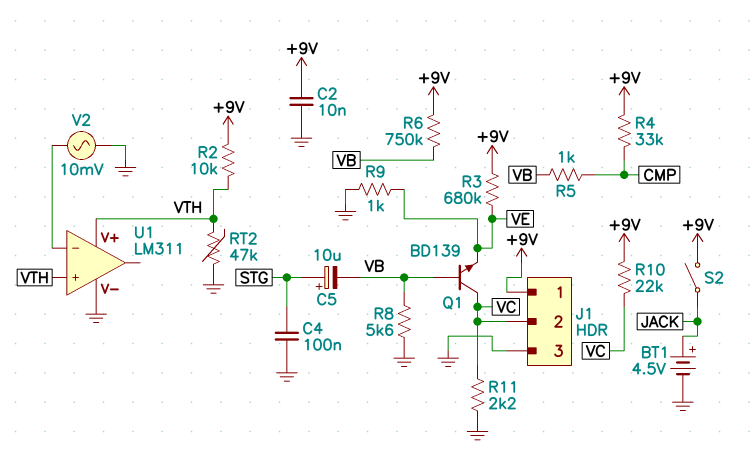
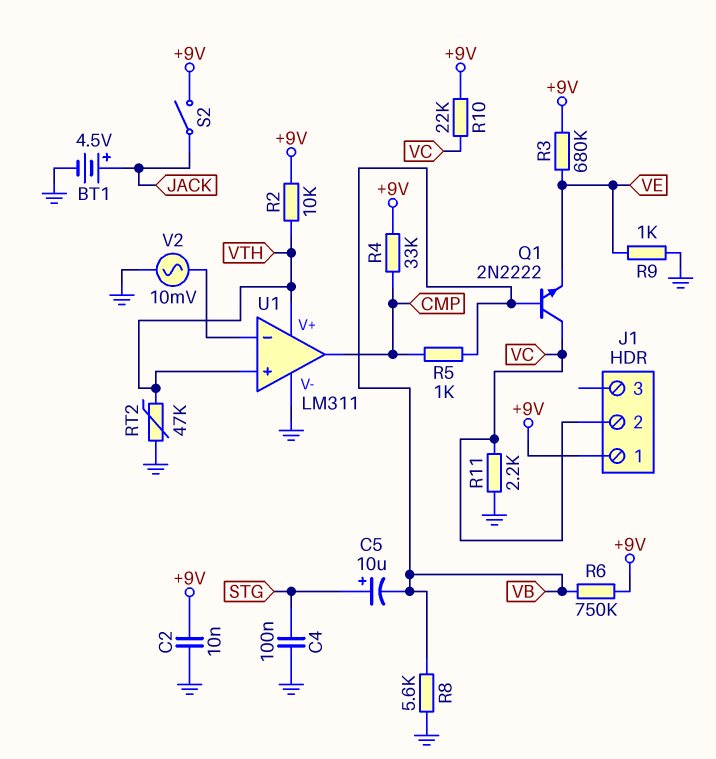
J1 pin 3: GND -> none
Q1: NPN BD139 (B VB, C VC, E VE) -> NPN 2N2222 (B VB, C VC, E VE)
U1 pin out: none -> CMP

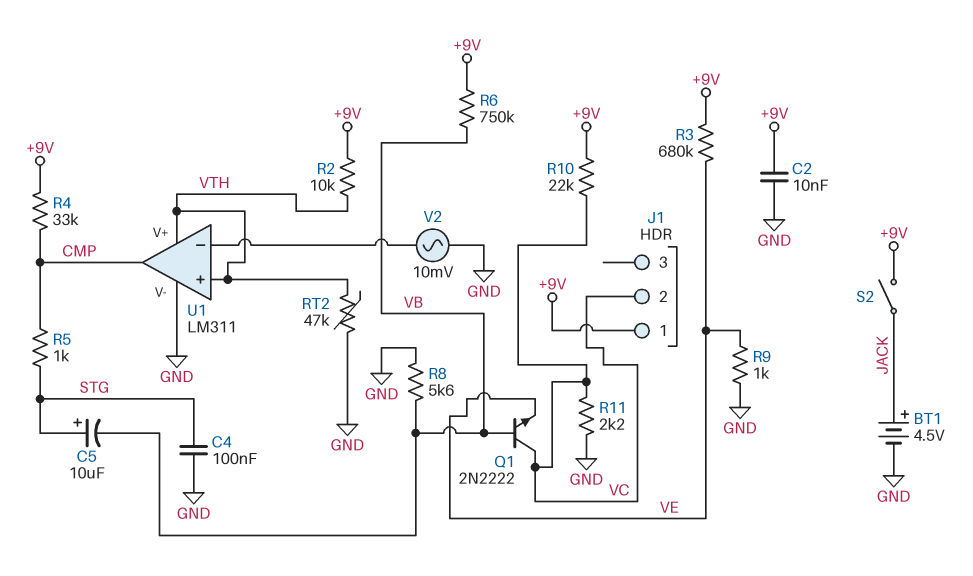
R5: 1k (CMP, VB) -> 1k (CMP, STG)

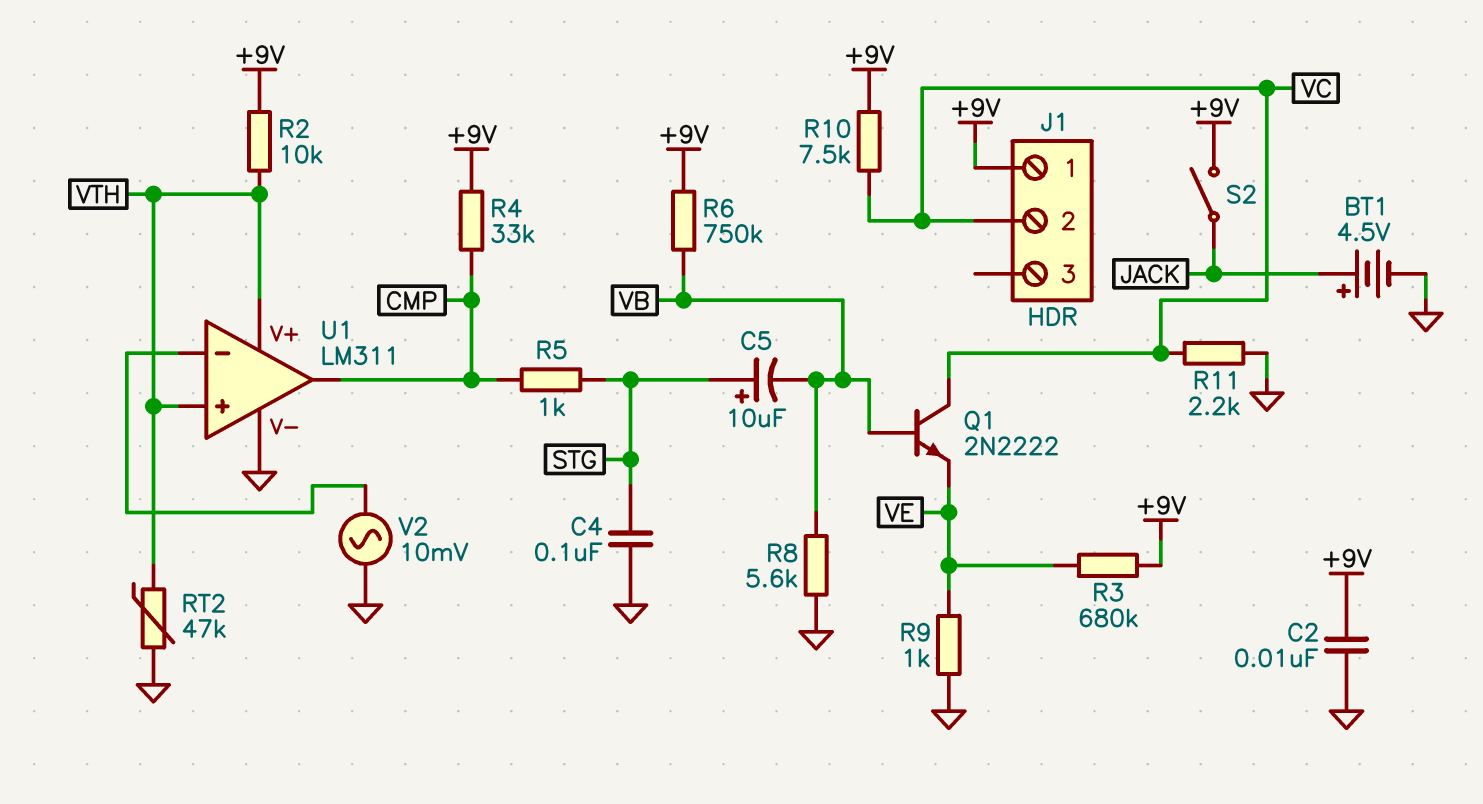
R10: 22k (+9V, VC) -> 7.5k (+9V, VC)

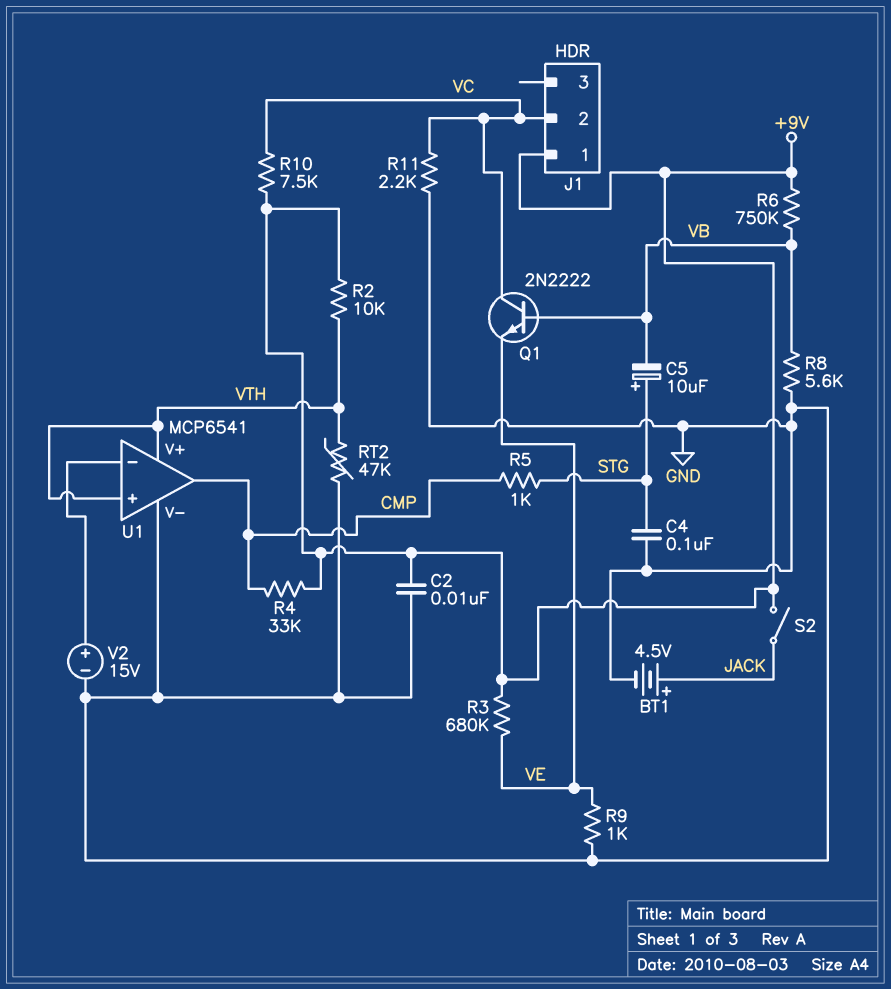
U1: LM311 -> MCP6541
V2: AC 10mV (GND, U1/in-) -> 15V (plus U1/in-, minus GND)

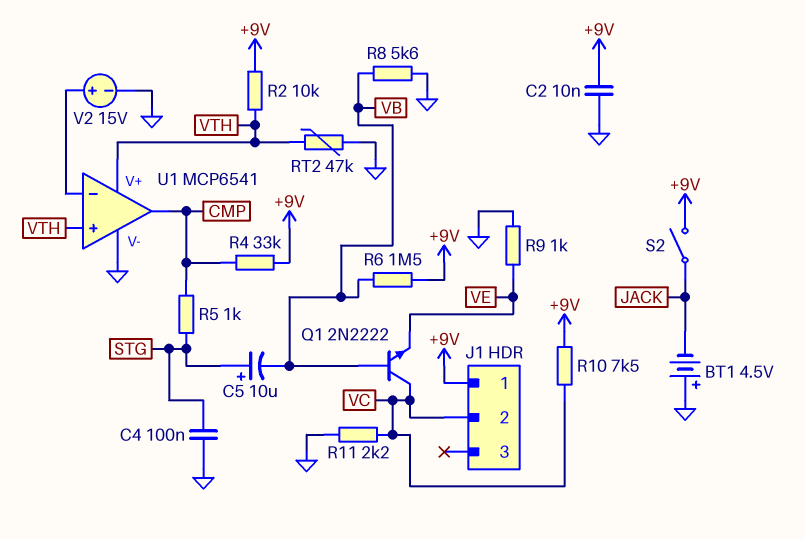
BT1: 4.5V (plus JACK, minus GND) -> 4.5V (plus GND, minus JACK)
R3: 680k (+9V, VE) -> none
R6: 750k (+9V, VB) -> 1.5M (+9V, VB)

